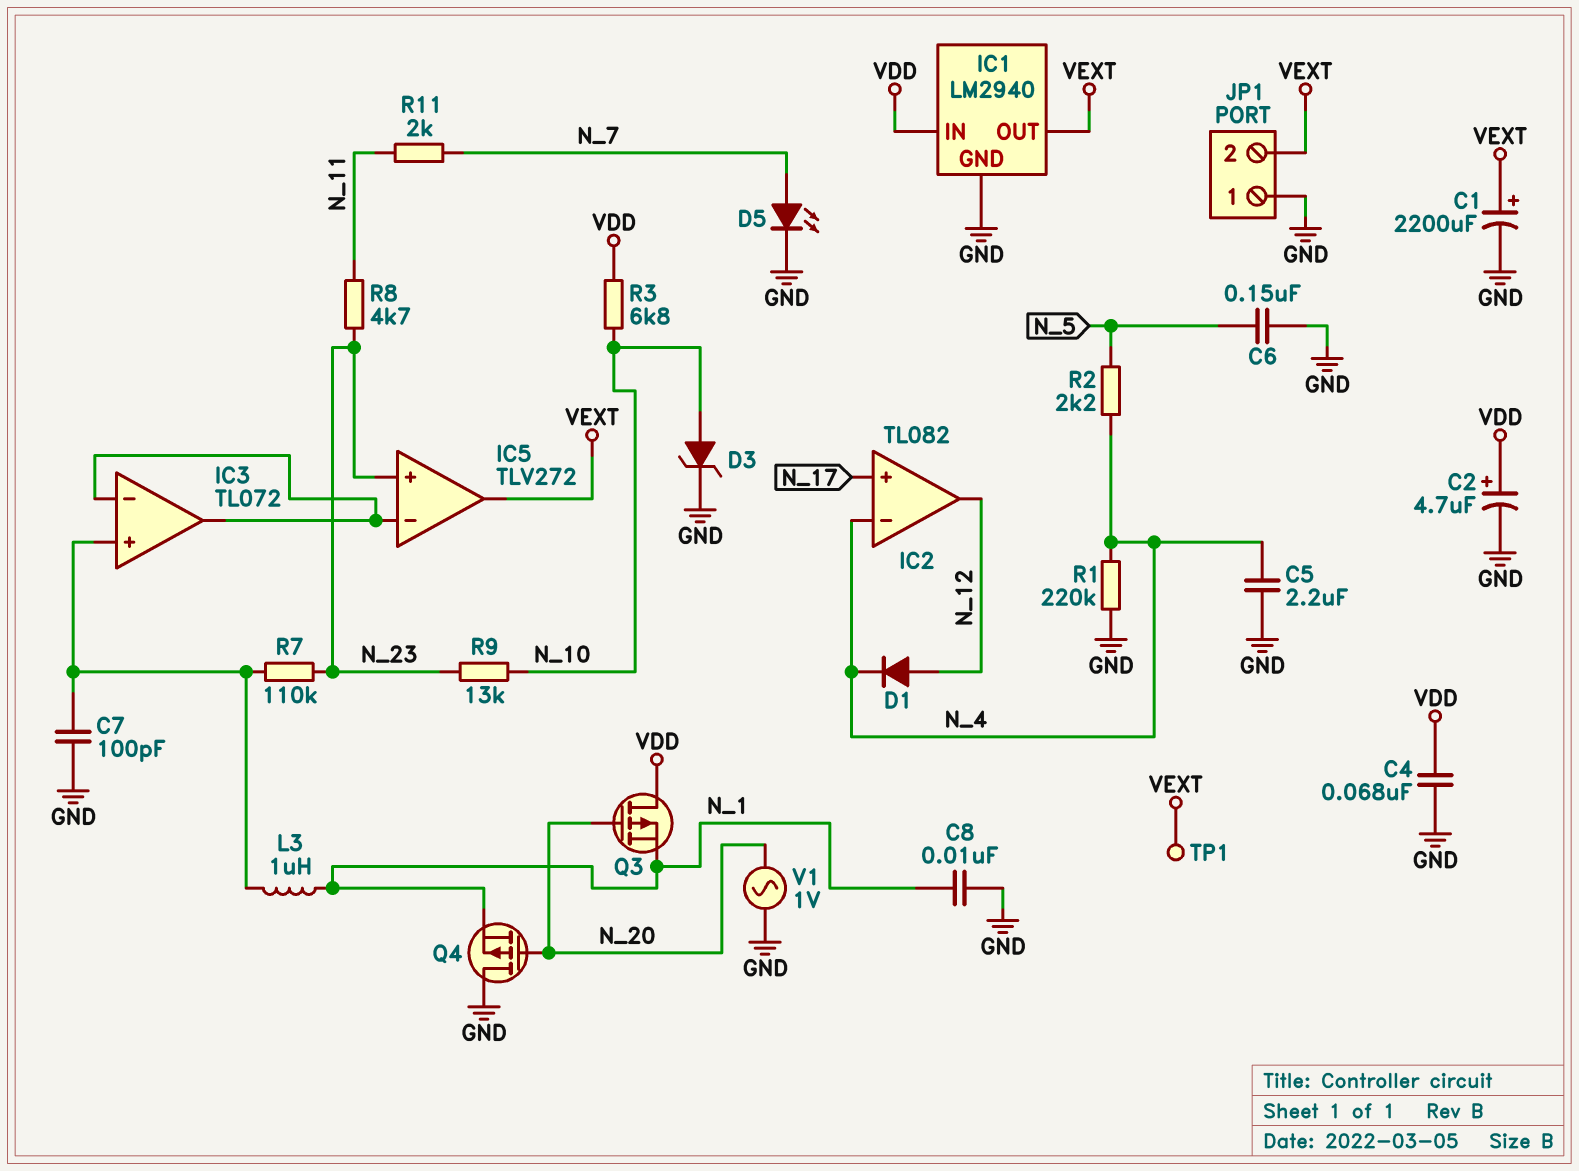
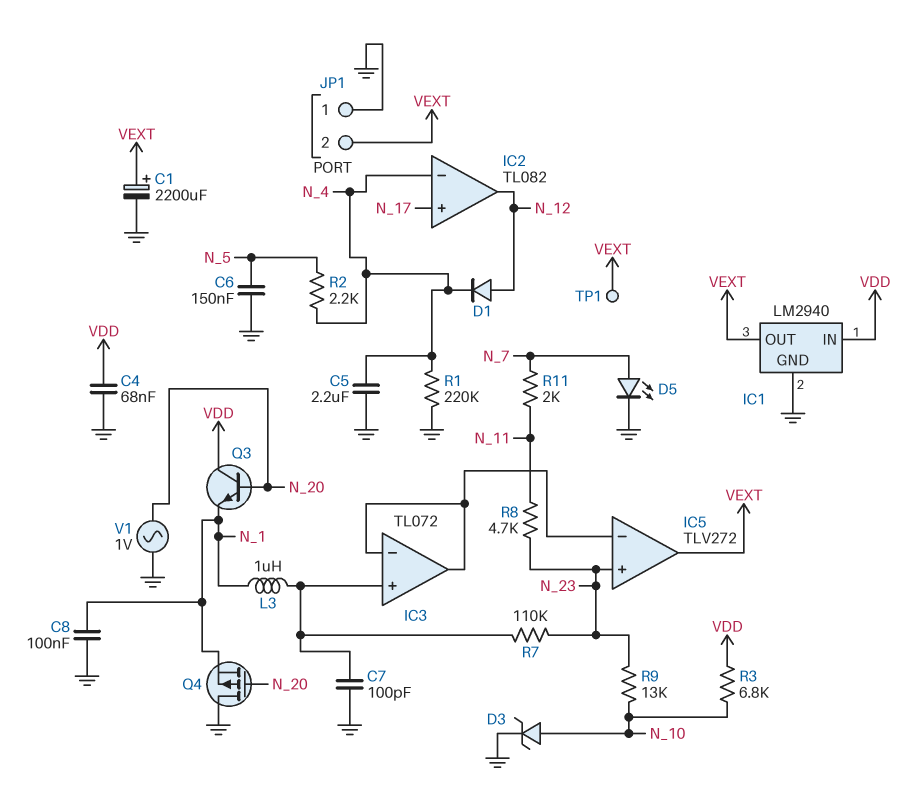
C2: 4.7uF (plus VDD, minus GND) -> none
C8: 10nF (GND, N_1) -> 100nF (GND, N_1)
Q3: PMOS (G N_20, D VDD, S N_1) -> NPN (B N_20, C VDD, E N_1)

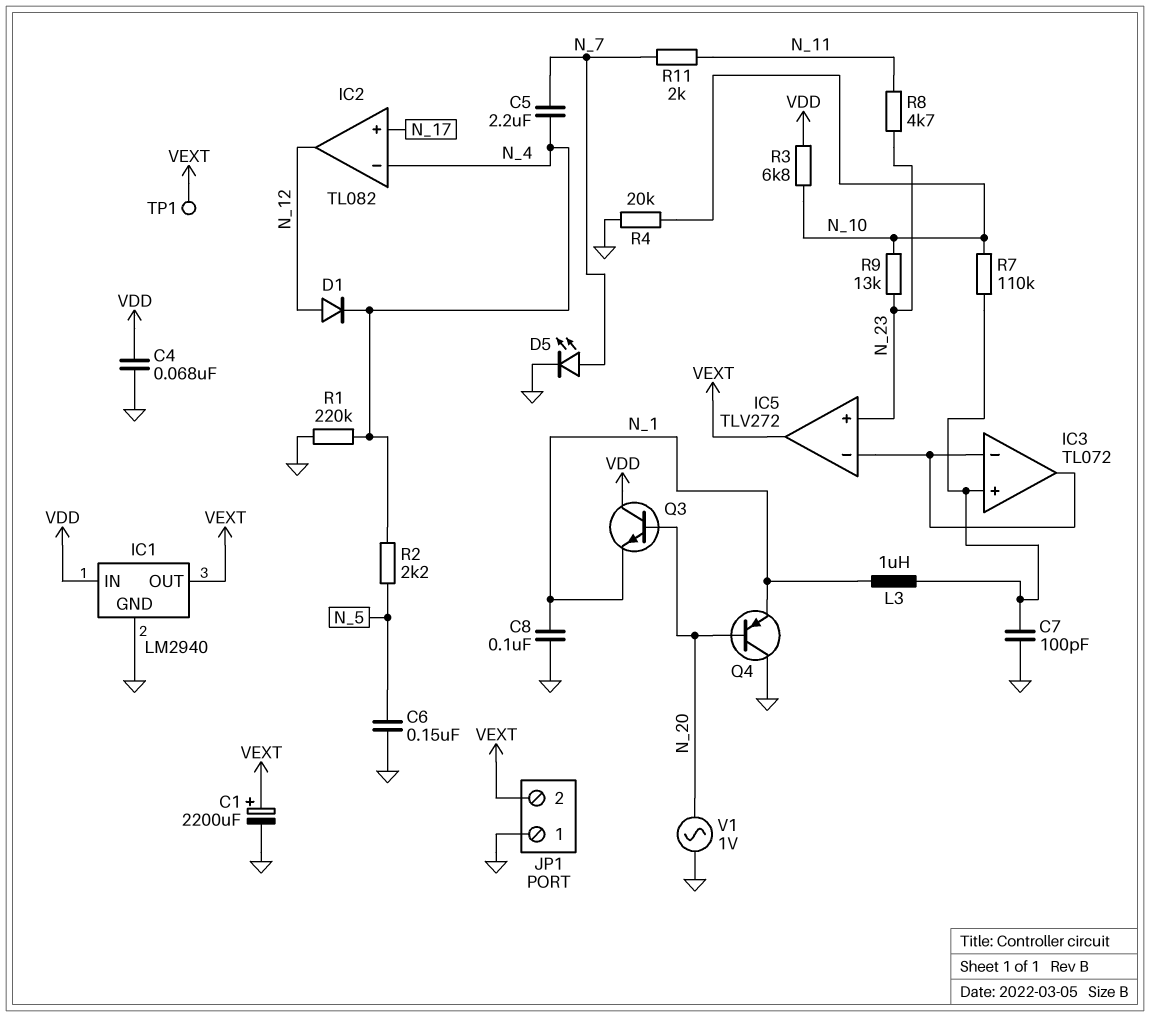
C5: 2.2uF (GND, N_4) -> 2.2uF (N_4, N_7)
D3: zener (A N_10, K GND) -> none
Q4: PMOS (G N_20, D GND, S N_1) -> PNP (B N_20, C GND, E N_1)
R4: none -> 20k (GND, N_10)
R7: 110k (IC3/in+, N_23) -> 110k (IC3/in+, N_10)

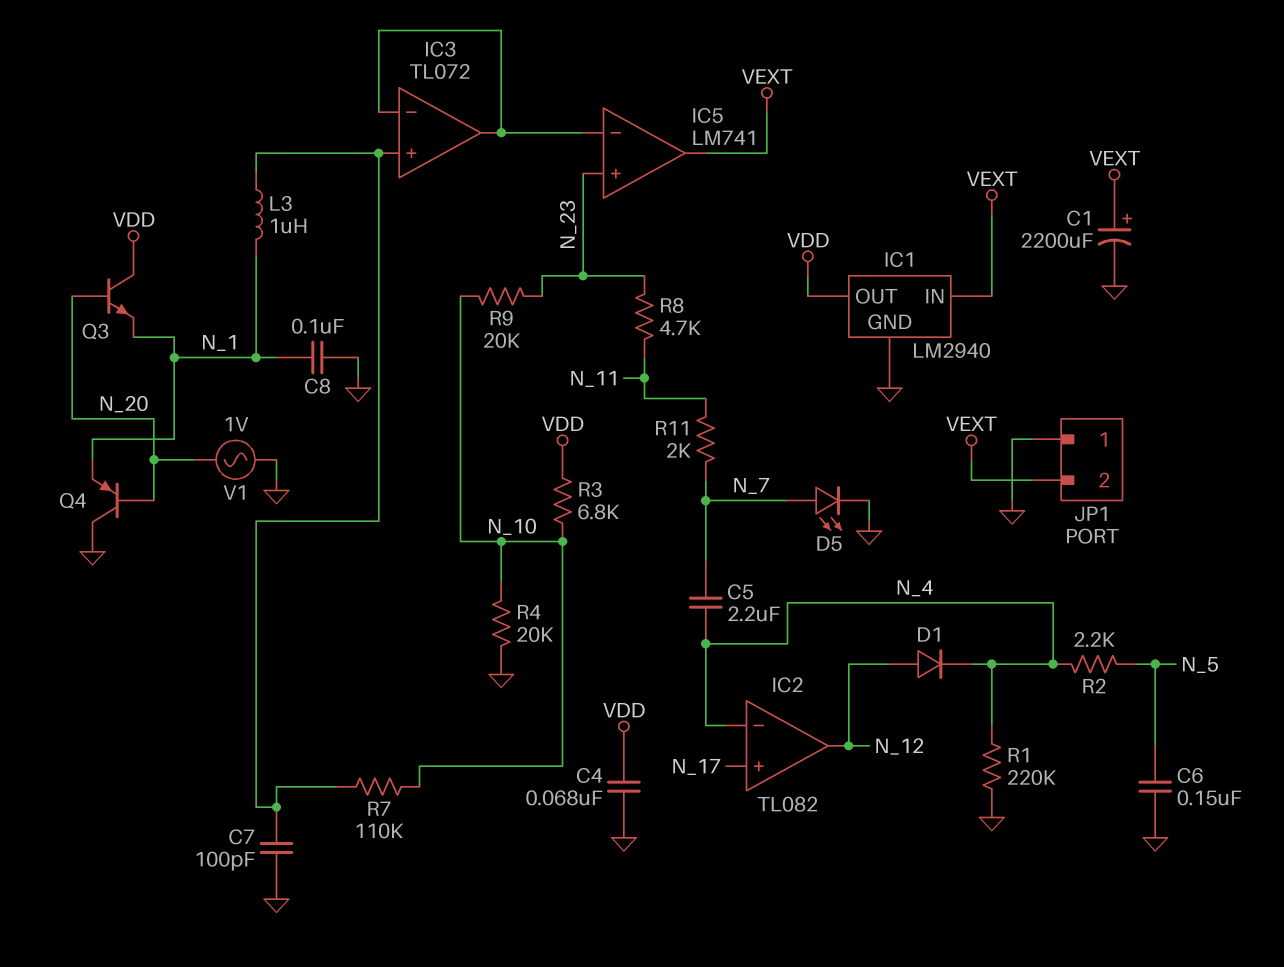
IC1 pin IN: VDD -> VEXT
IC1 pin OUT: VEXT -> VDD
IC5: TLV272 -> LM741
R9: 13k (N_10, N_23) -> 20k (N_10, N_23)
TP1: test point (VEXT) -> none

